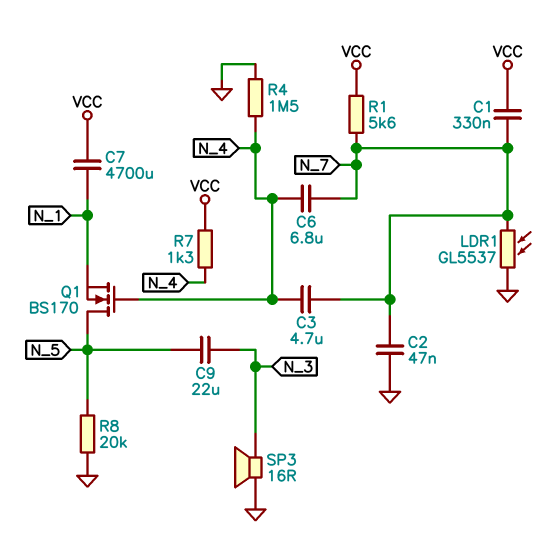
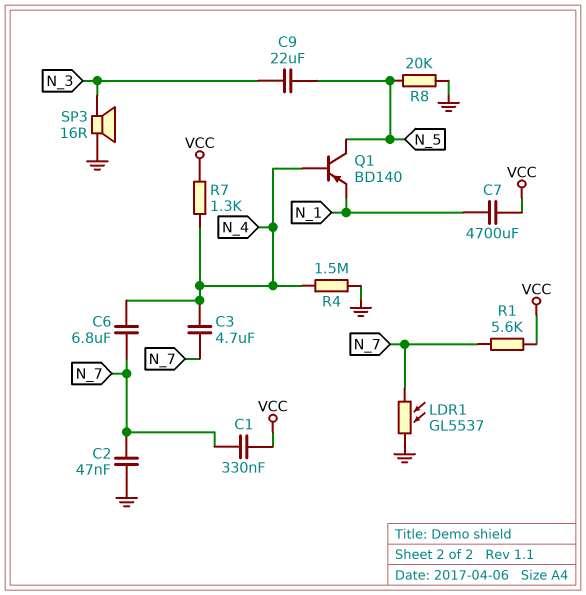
Q1: NMOS BS170 (G N_4, D N_5, S N_1) -> PNP BD140 (B N_4, C N_5, E N_1)

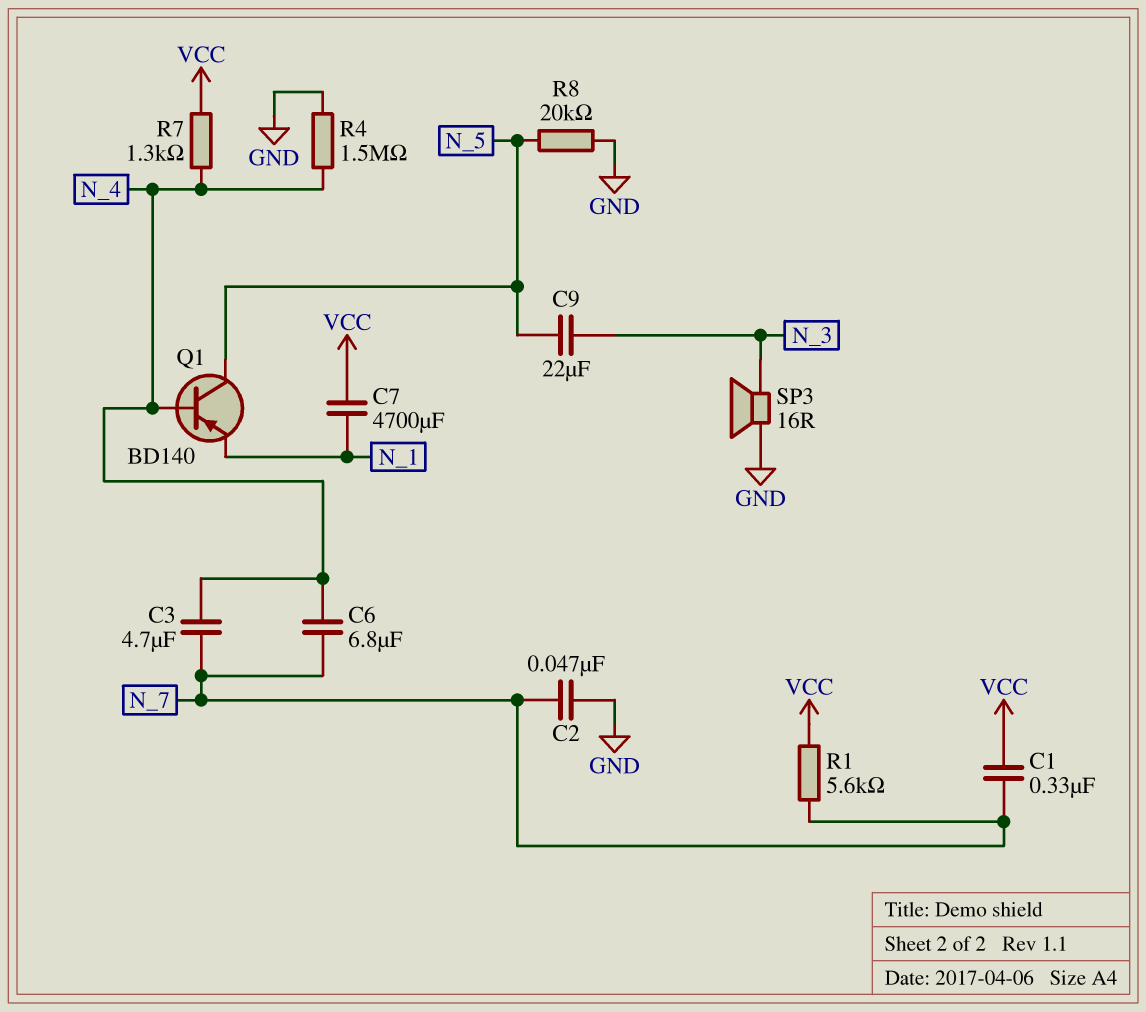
LDR1: GL5537 (GND, N_7) -> none

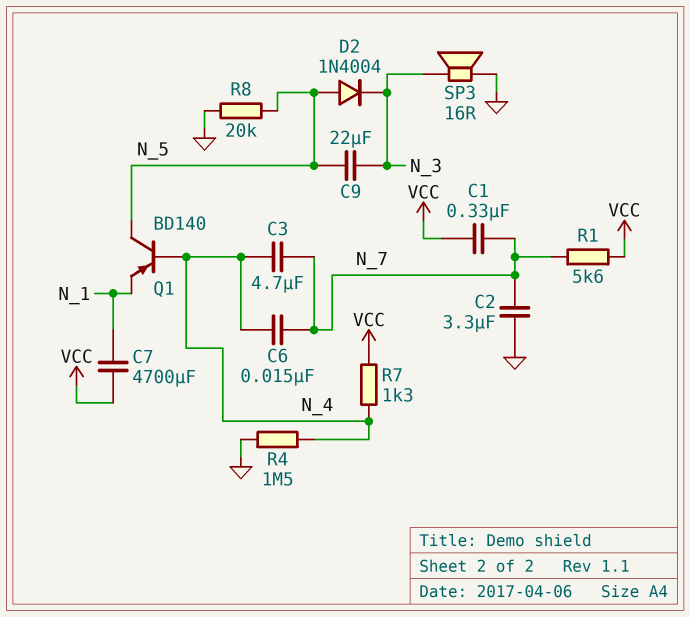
C2: 47nF (GND, N_7) -> 3.3uF (GND, N_7)
C6: 6.8uF (N_4, N_7) -> 15nF (N_4, N_7)
D2: none -> diode 1N4004 (A N_5, K N_3)

